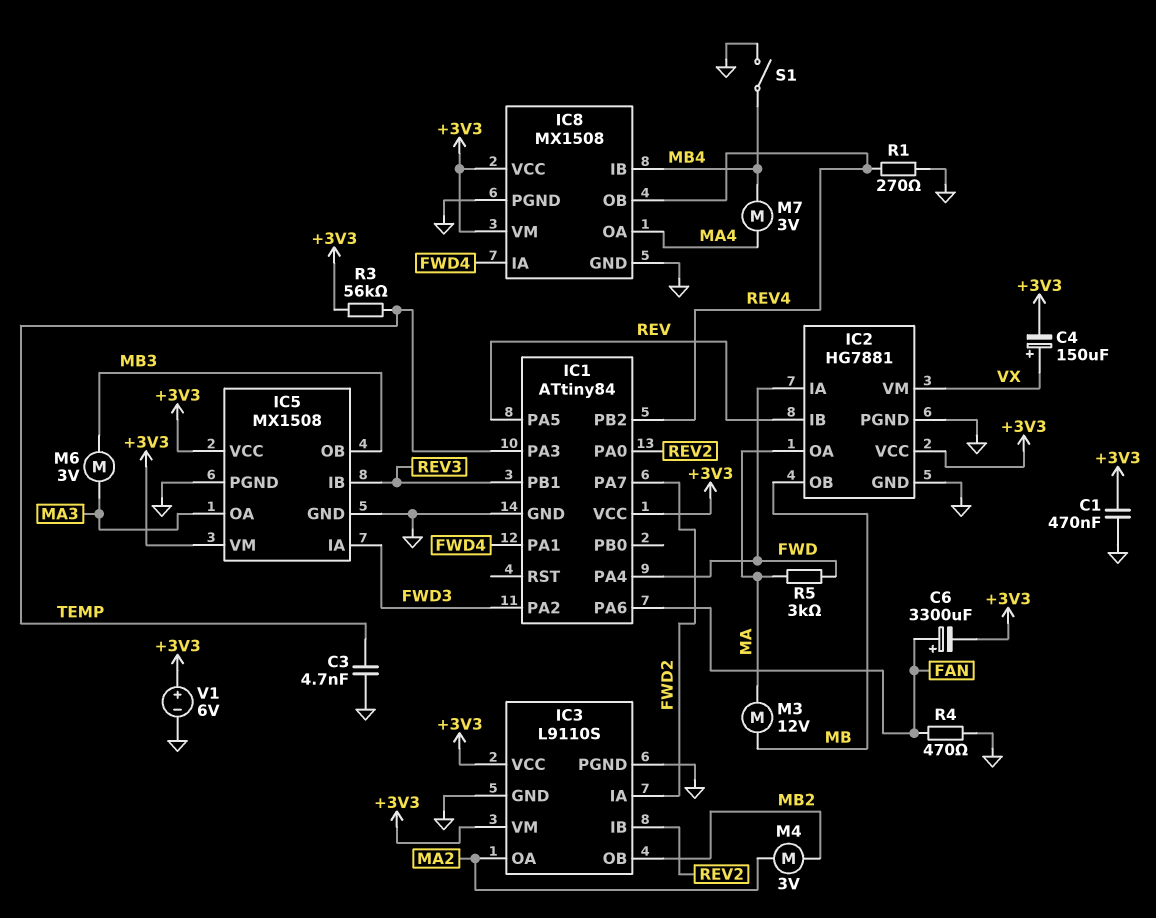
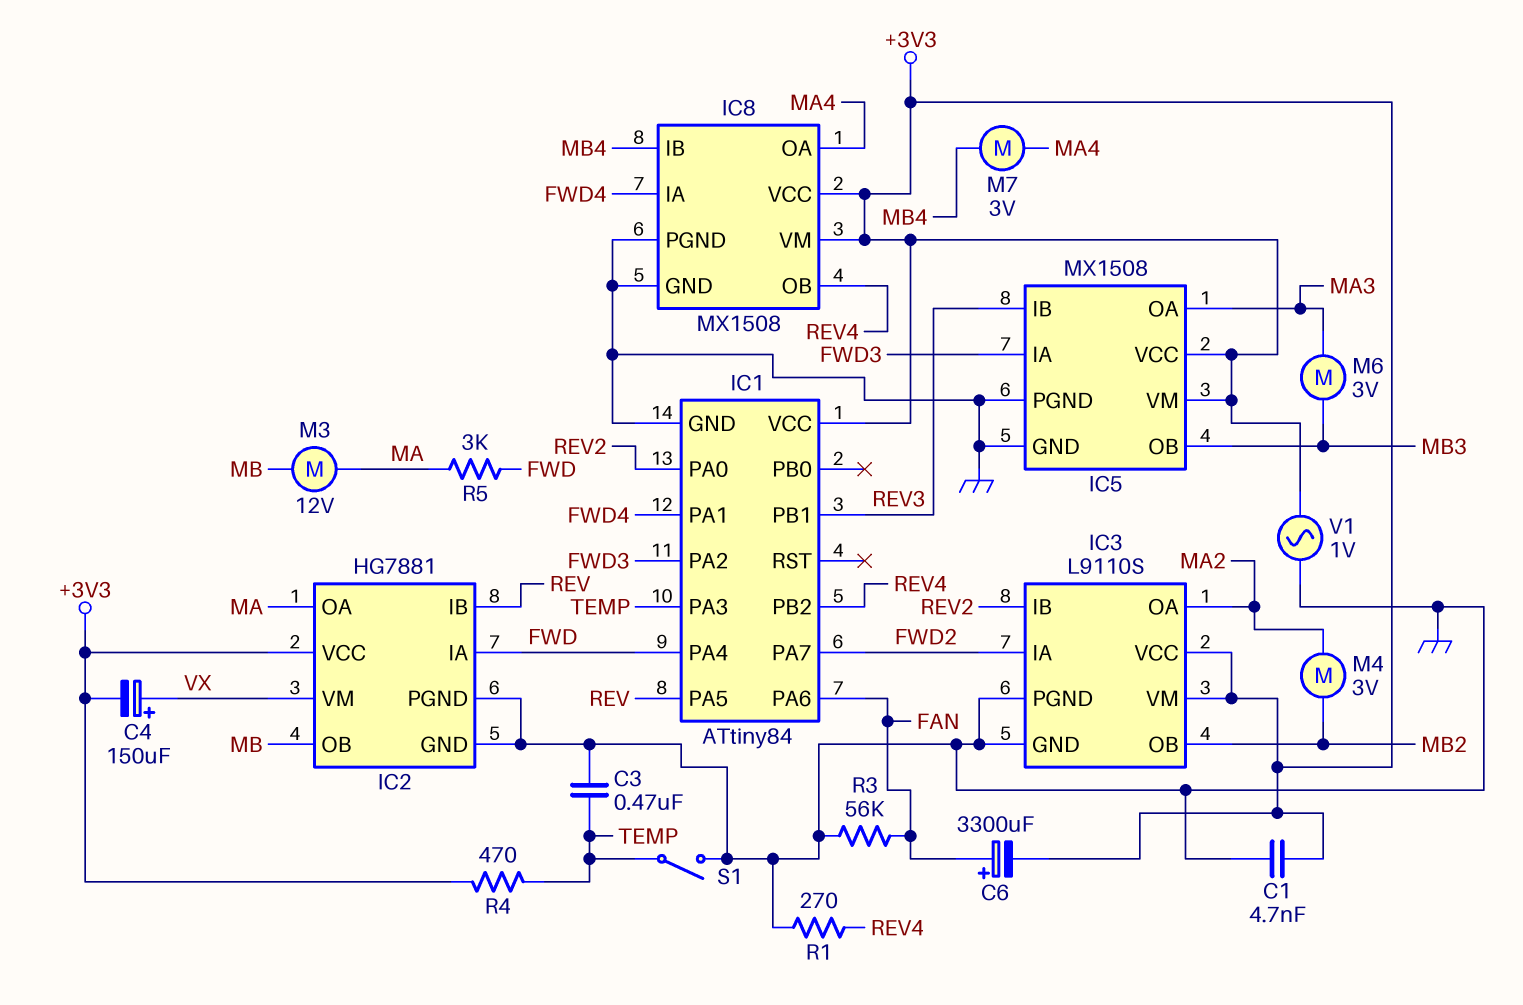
C1: 470nF (+3V3, GND) -> 4.7nF (+3V3, GND)
C3: 4.7nF (GND, TEMP) -> 470nF (GND, TEMP)
R3: 56k (+3V3, TEMP) -> 56k (FAN, GND)
R4: 470 (FAN, GND) -> 470 (+3V3, TEMP)
S1: switch (GND, MB4) -> switch (GND, TEMP)
V1: 6V (plus +3V3, minus GND) -> AC 1V (+3V3, GND)

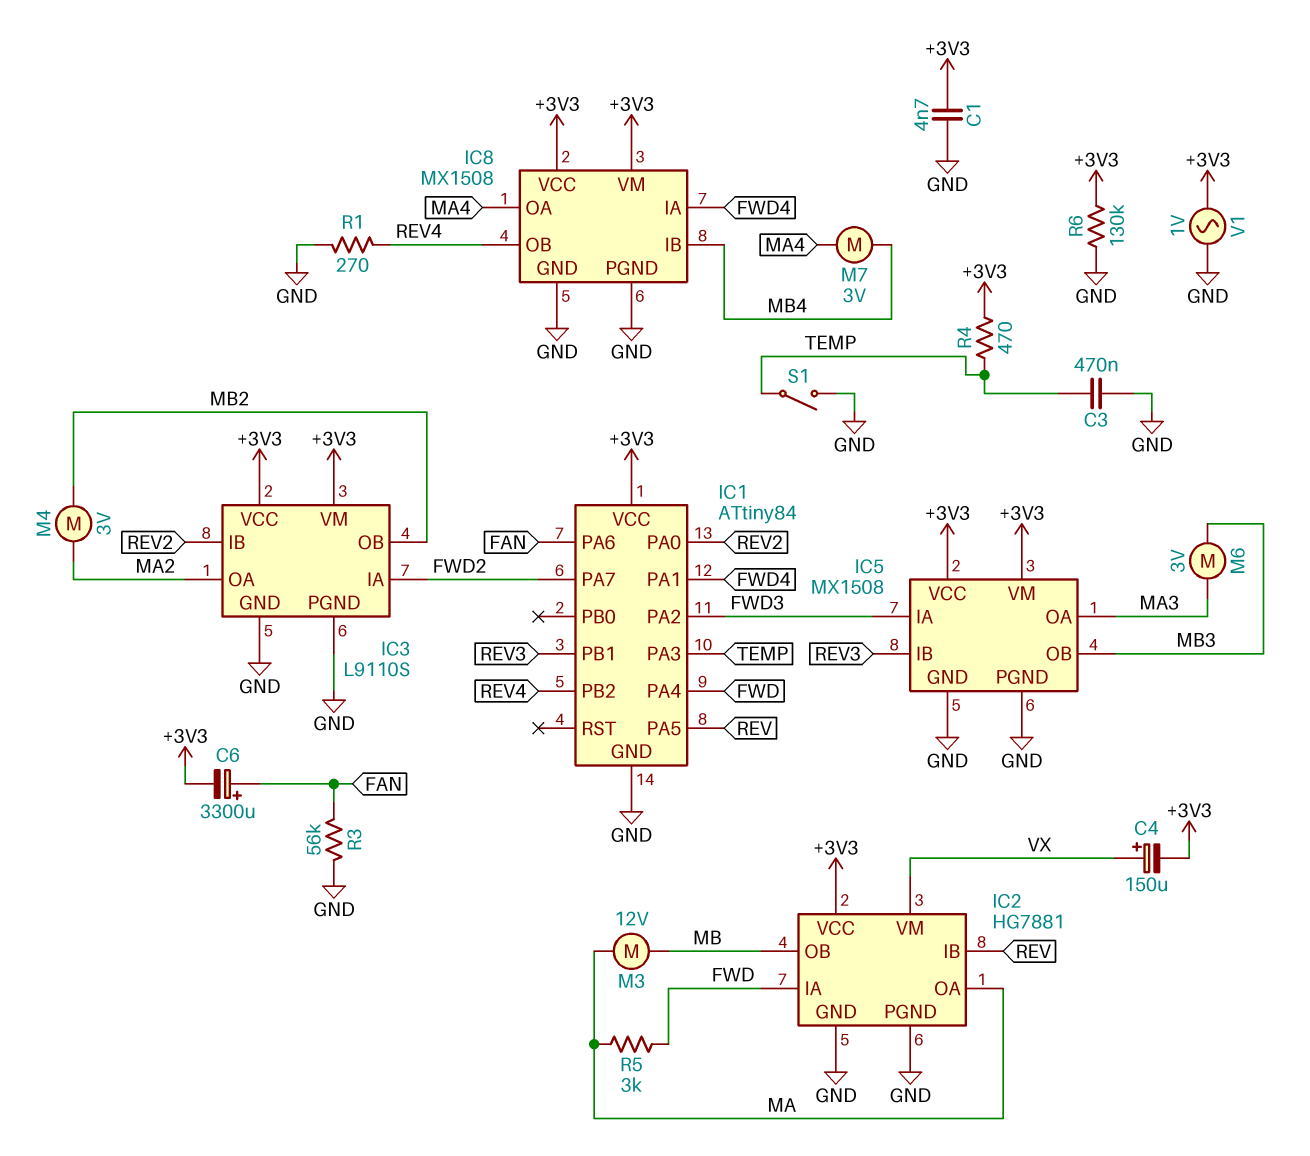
R6: none -> 130k (+3V3, GND)

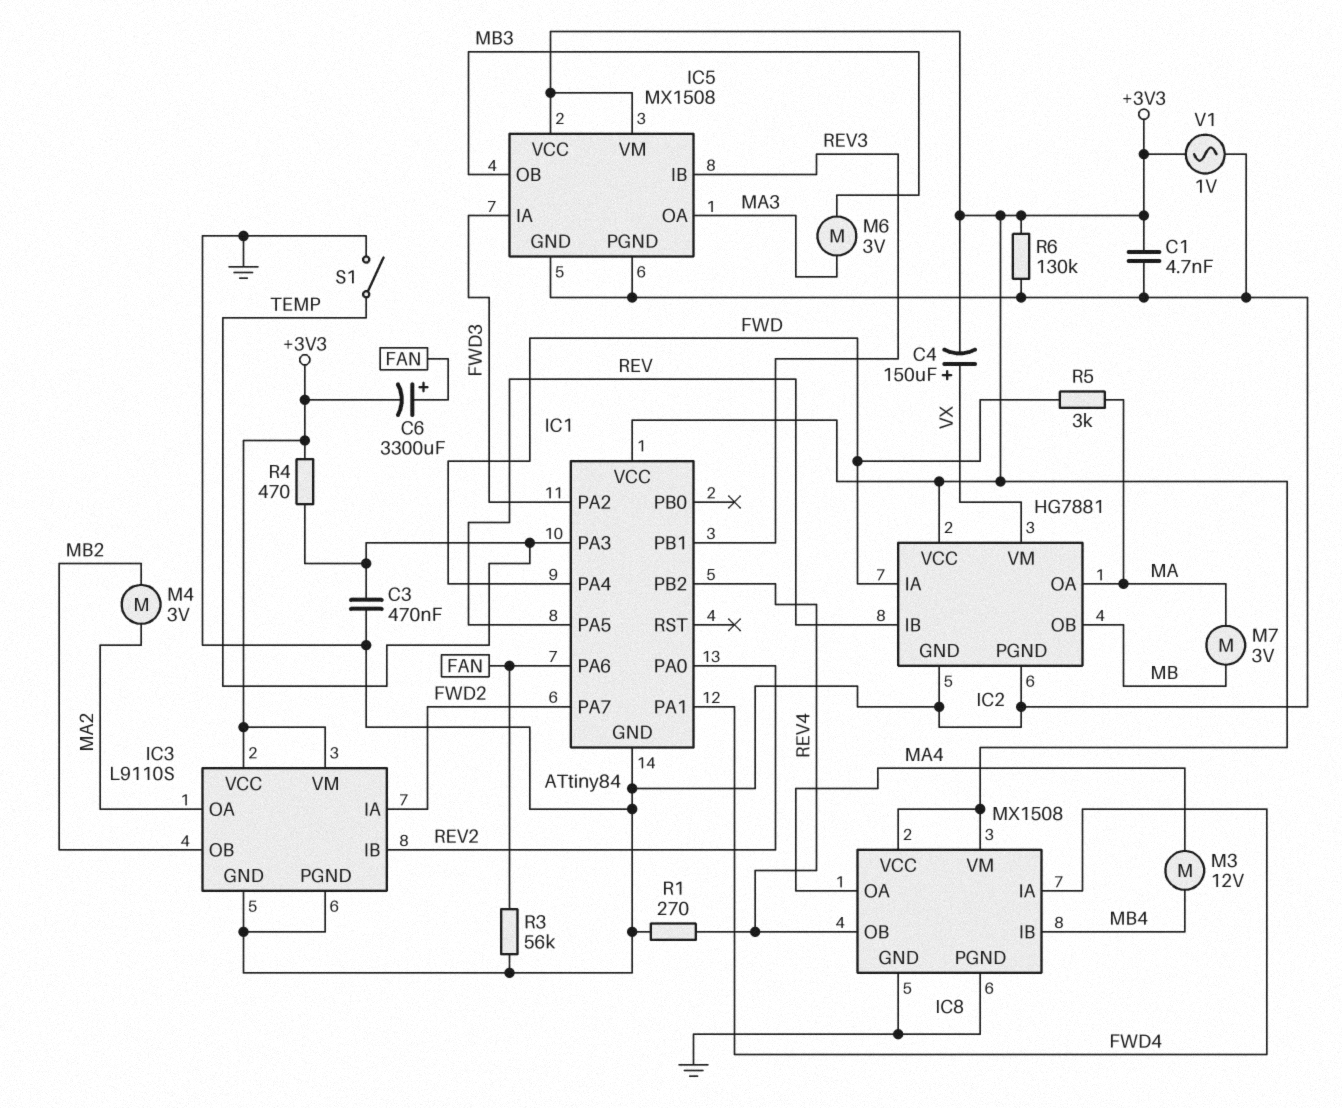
M3: motor 12V (MA, MB) -> motor 12V (MA4, MB4)
M7: motor 3V (MA4, MB4) -> motor 3V (MA, MB)

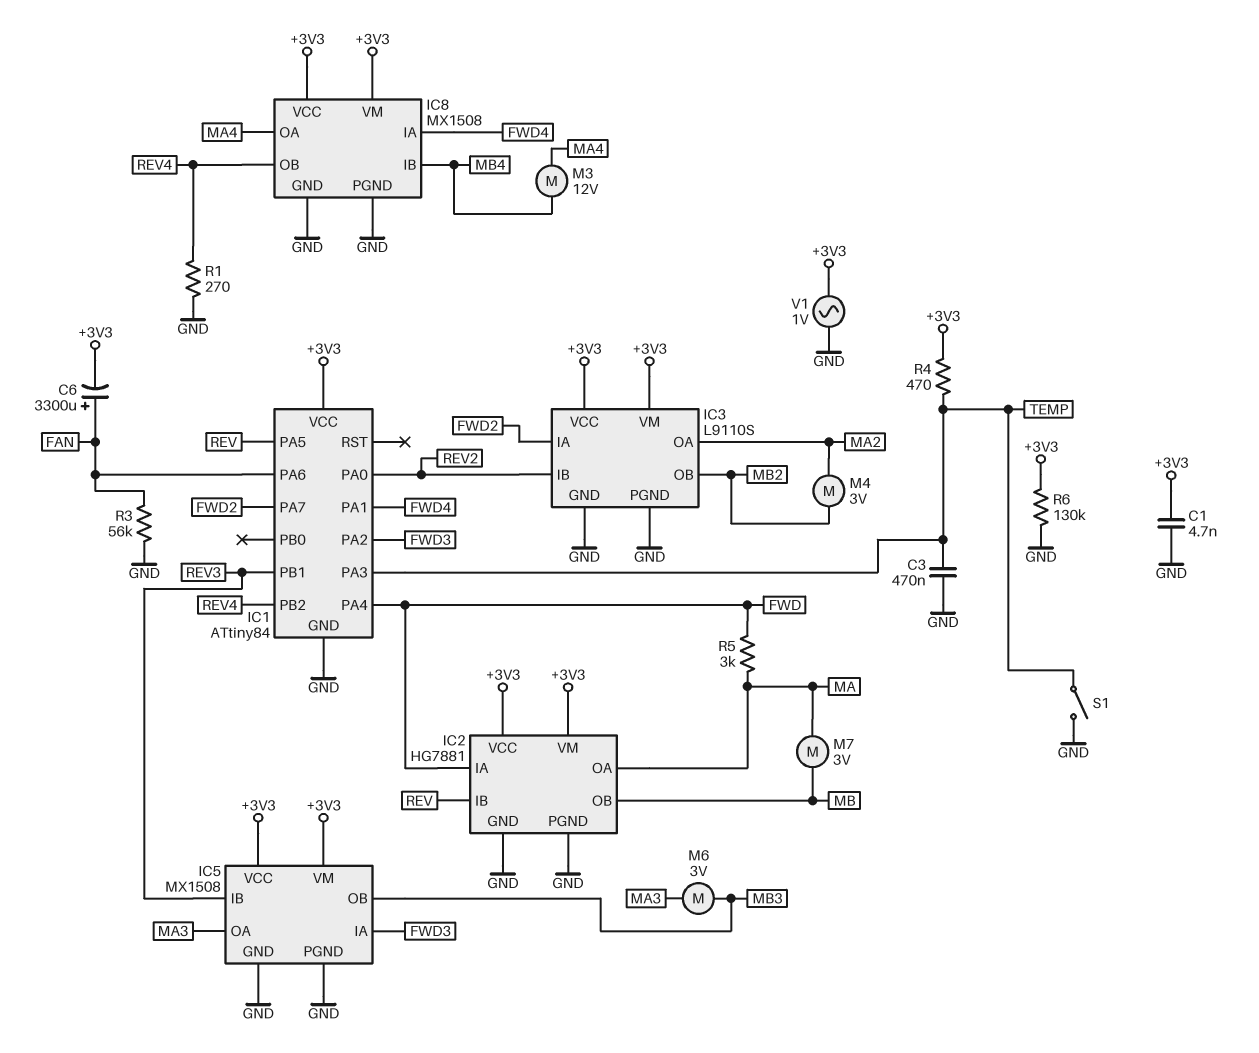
C4: 150uF (plus VX, minus +3V3) -> none
IC2 pin VM: VX -> +3V3

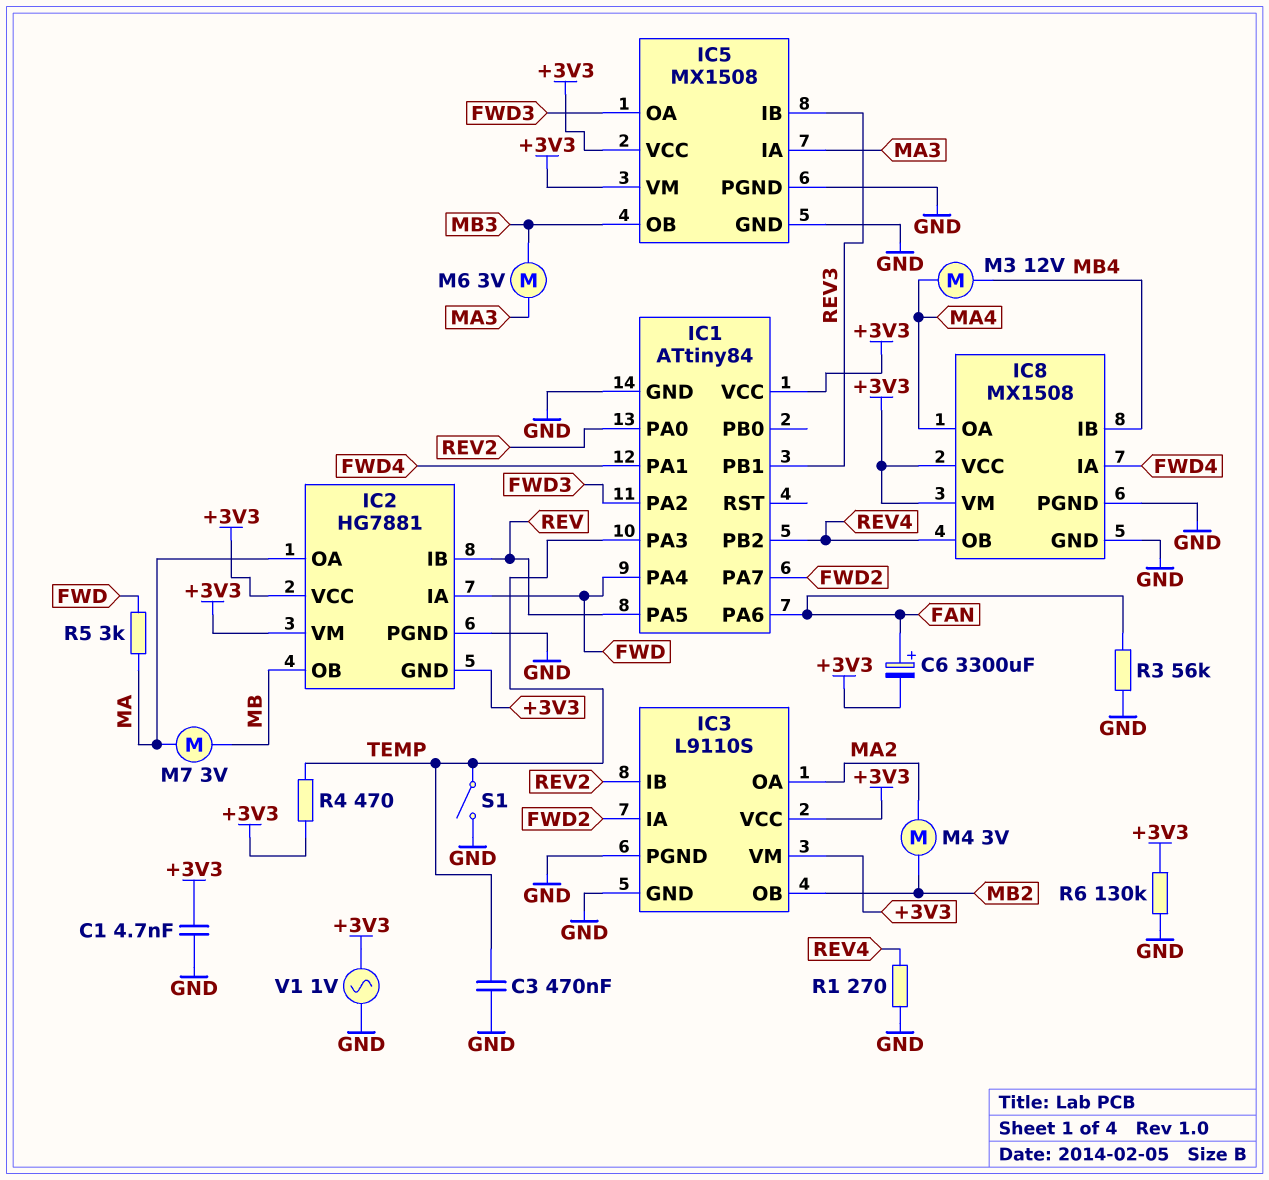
IC2 pin GND: GND -> +3V3
IC5 pin IA: FWD3 -> MA3
IC5 pin OA: MA3 -> FWD3

